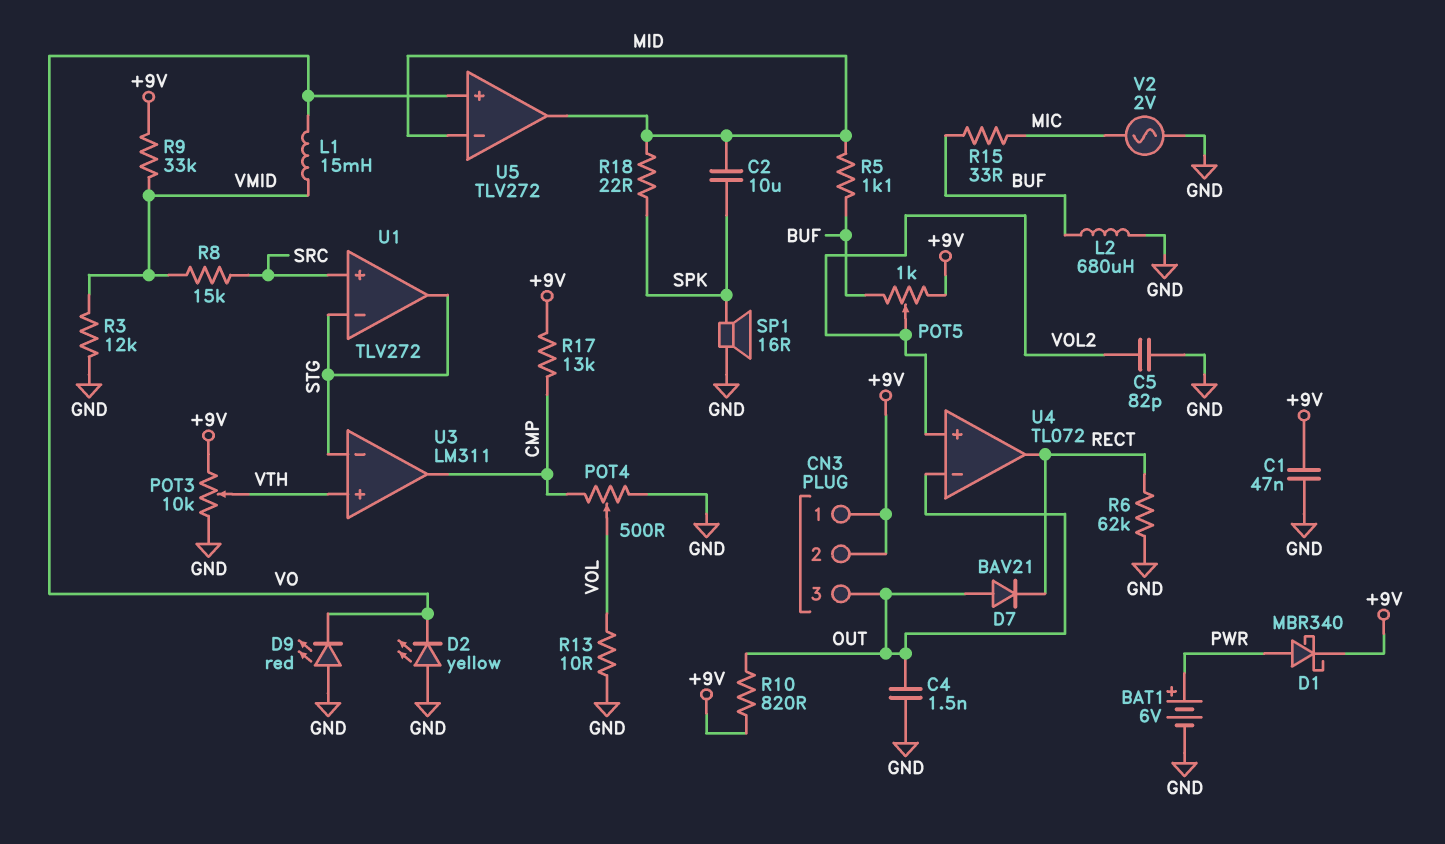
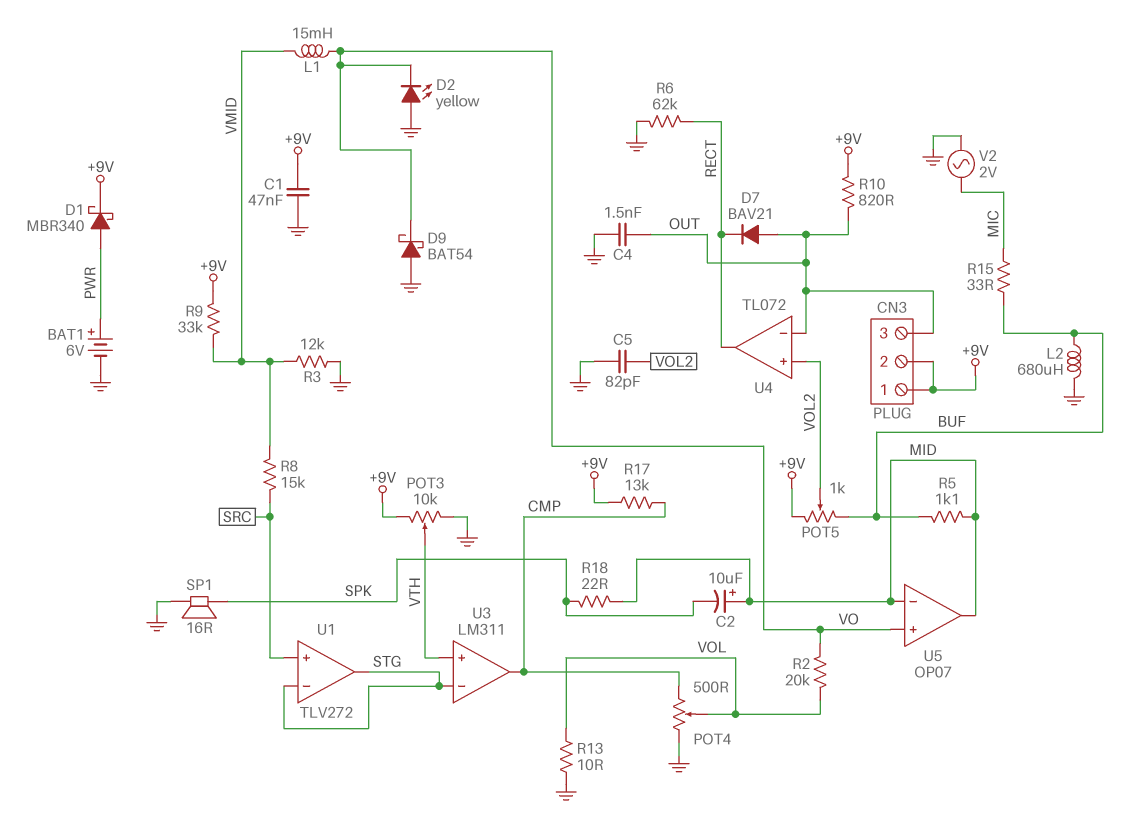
C2: 10uF (MID, SPK) -> 10uF (plus MID, minus SPK)
D9: LED red (A GND, K VO) -> schottky BAT54 (A GND, K VO)
R2: none -> 20k (VO, VOL)
U5: TLV272 -> OP07

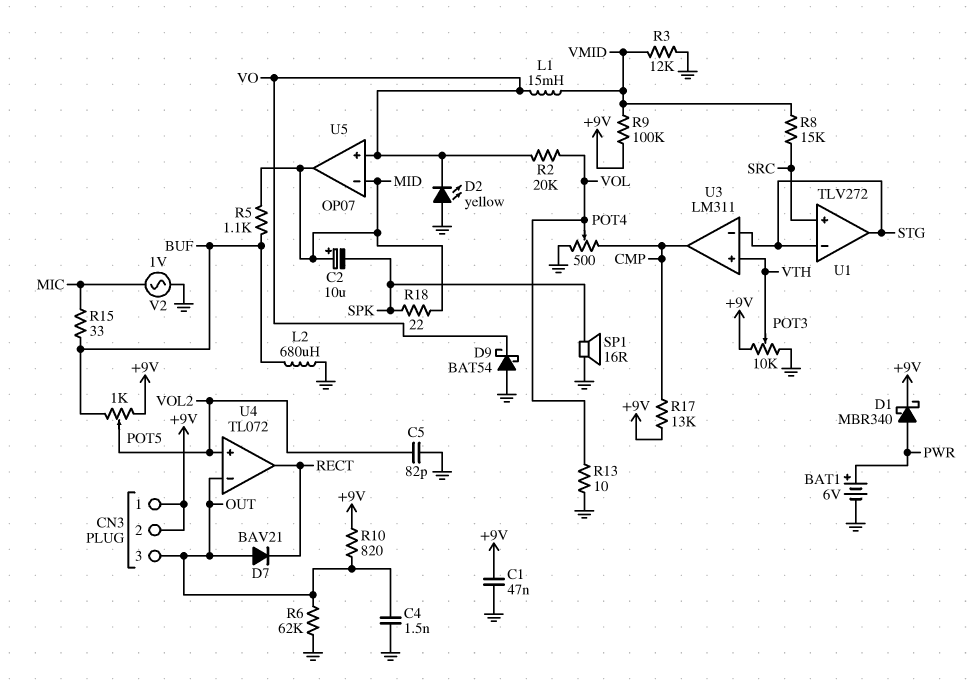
R6: 62k (GND, RECT) -> 62k (GND, OUT)
R9: 33k (+9V, VMID) -> 100k (+9V, VMID)
V2: AC 2V (GND, MIC) -> AC 1V (GND, MIC)

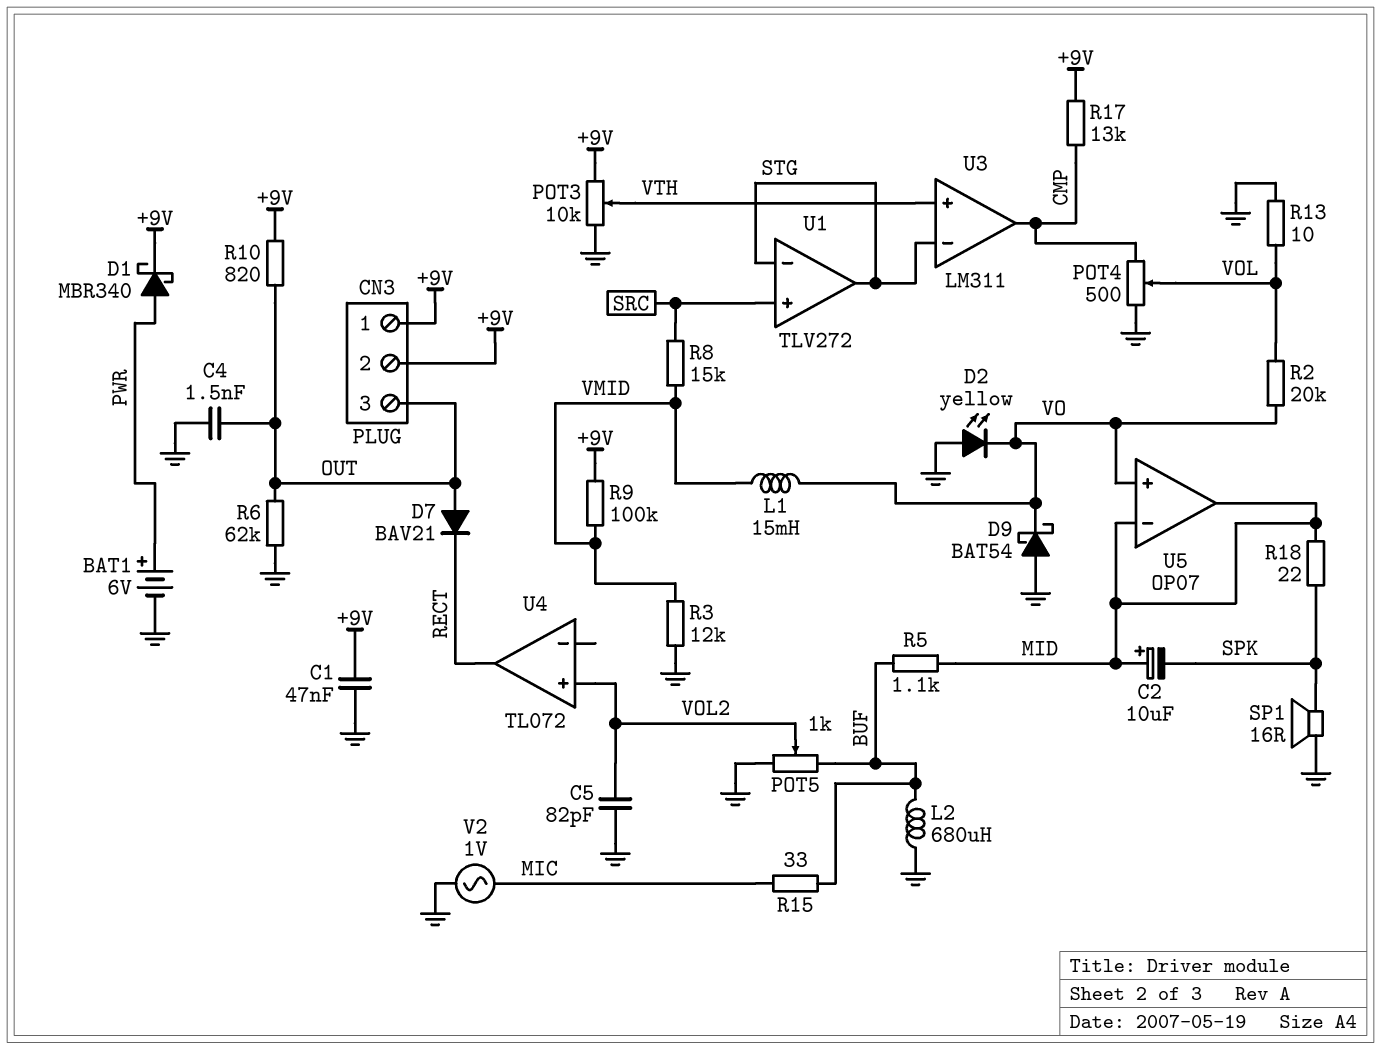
POT5: 1k (+9V, BUF, wiper VOL2) -> 1k (BUF, GND, wiper VOL2)
U4 pin in-: OUT -> none

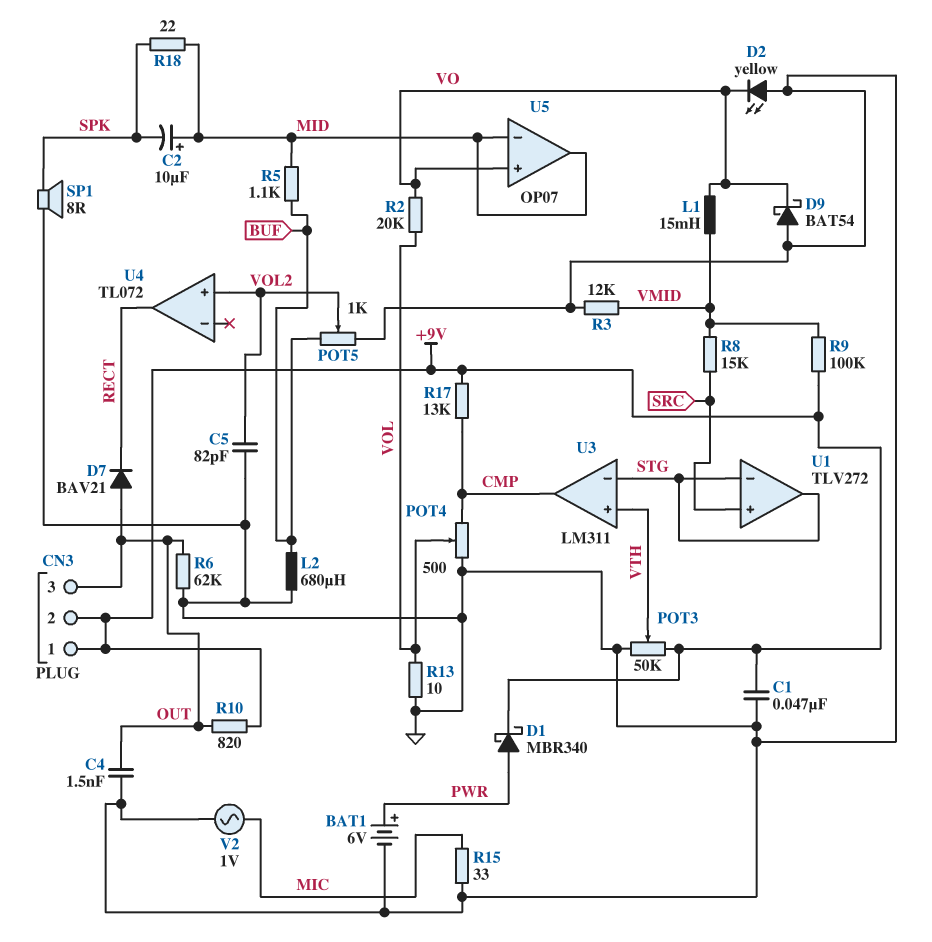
POT3: 10k (+9V, GND, wiper VTH) -> 50k (+9V, GND, wiper VTH)
R15: 33 (BUF, MIC) -> 33 (GND, MIC)
SP1: speaker 16R (GND, SPK) -> speaker 8R (GND, SPK)

